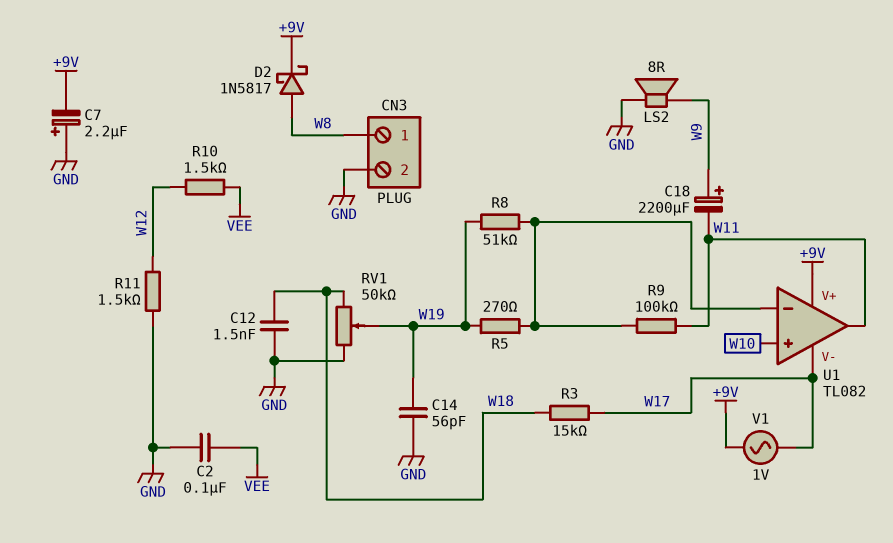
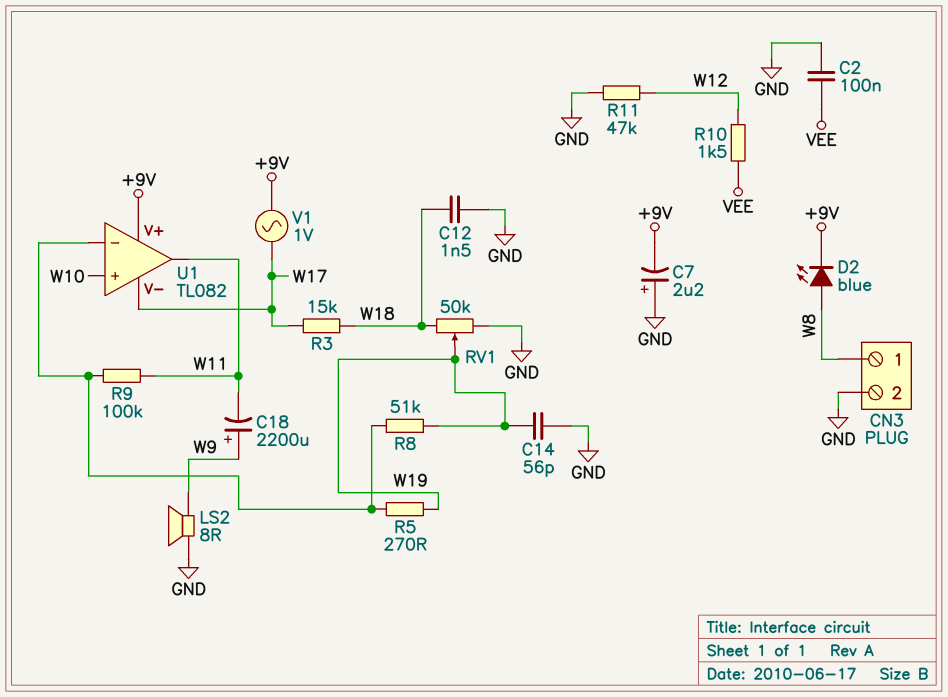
D2: schottky 1N5817 (A W8, K +9V) -> LED blue (A W8, K +9V)
R11: 1.5k (GND, W12) -> 47k (GND, W12)

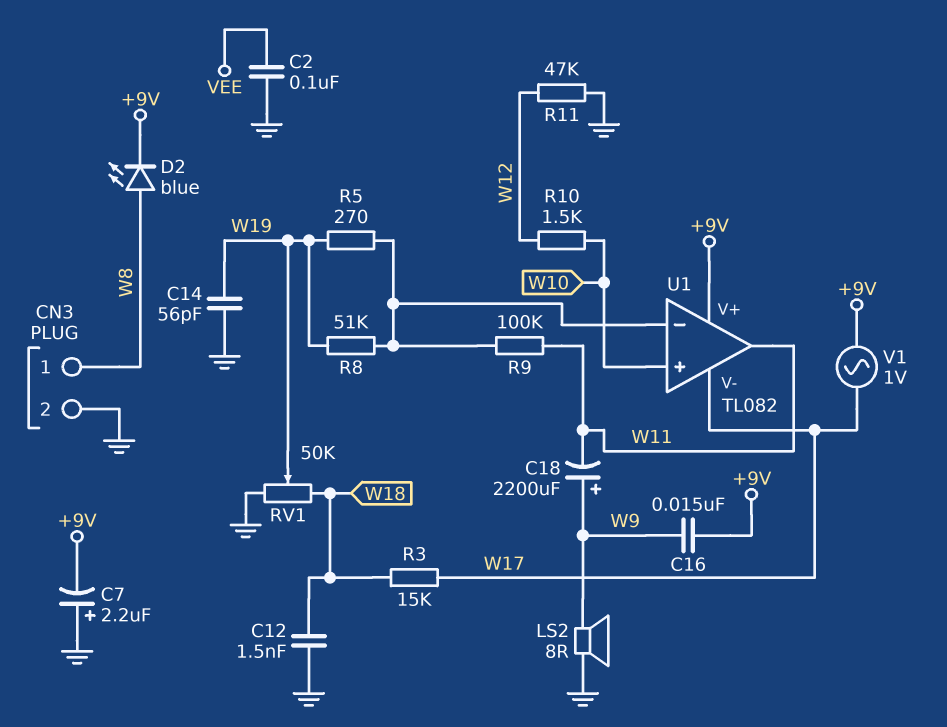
C16: none -> 15nF (+9V, W9)
R10: 1.5k (VEE, W12) -> 1.5k (W10, W12)

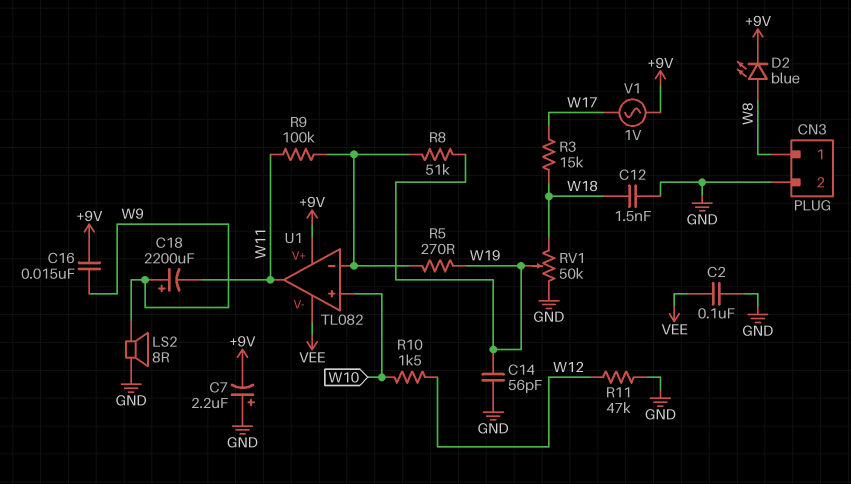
U1 pin V-: W17 -> VEE

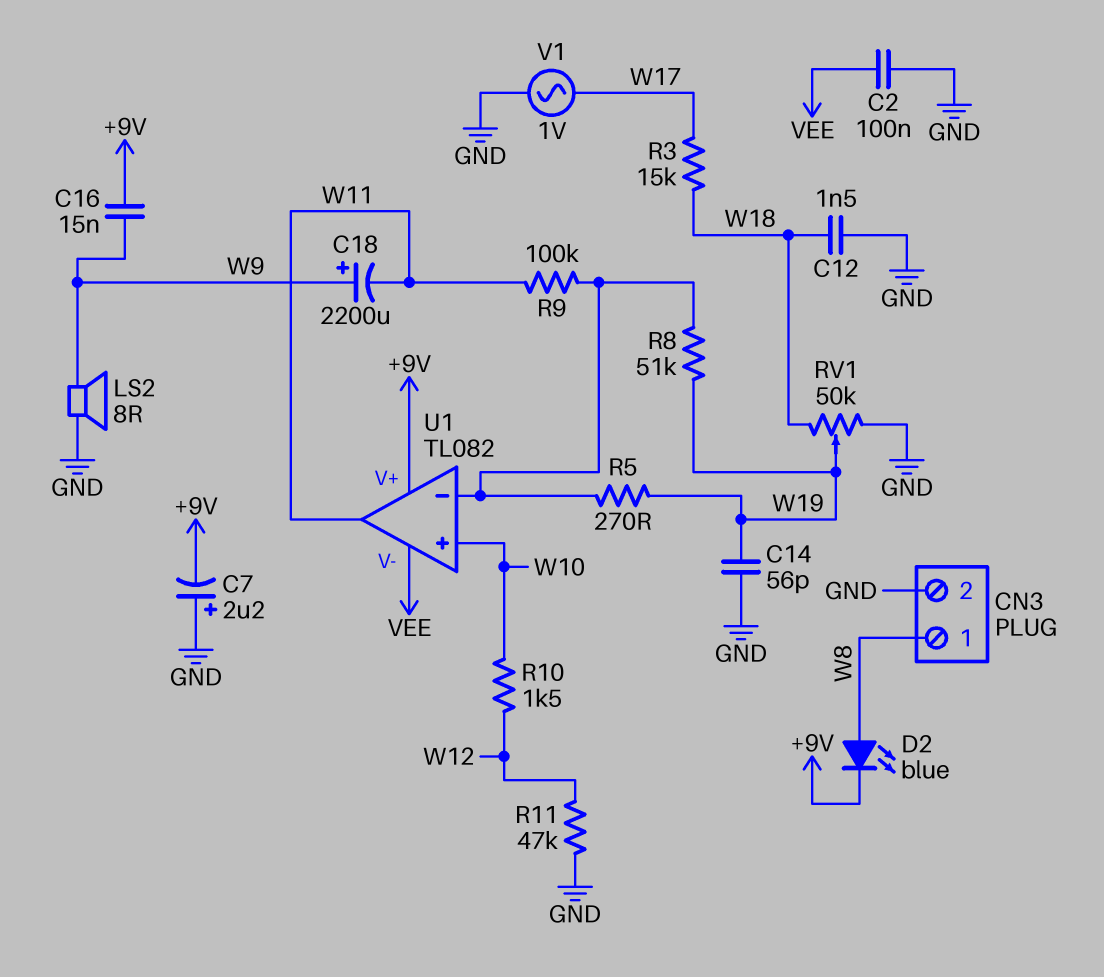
V1: AC 1V (+9V, W17) -> AC 1V (GND, W17)

